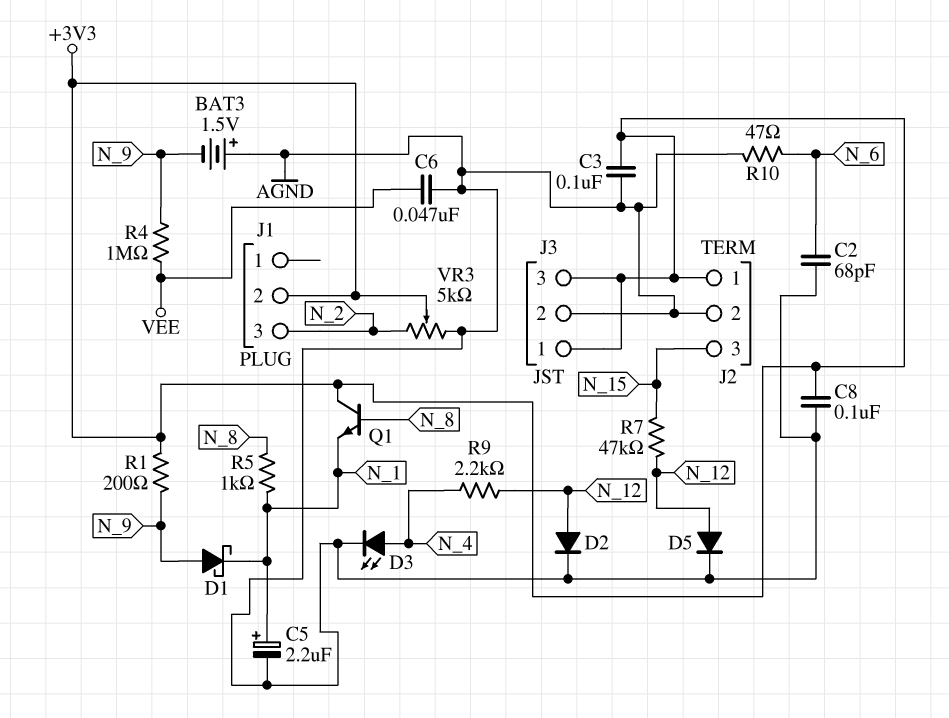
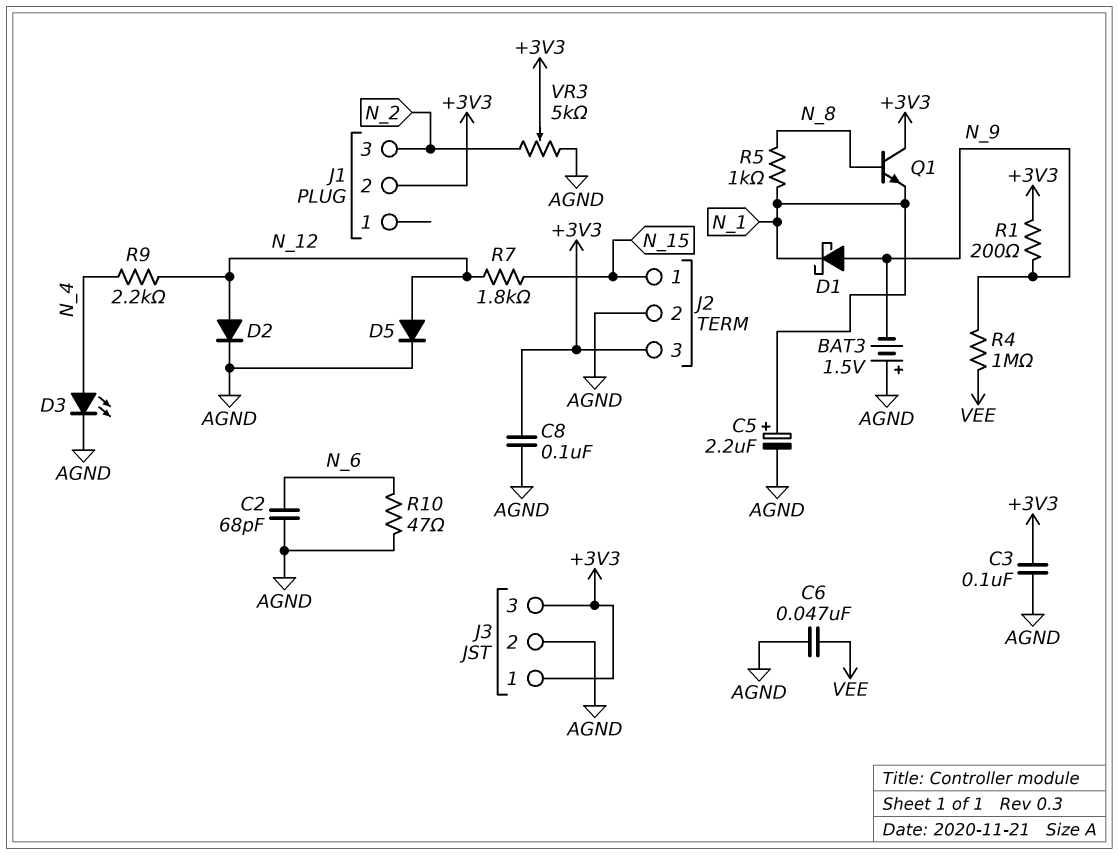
J2 pin 1: +3V3 -> N_15
J2 pin 3: N_15 -> +3V3
R7: 47k (N_12, N_15) -> 1.8k (N_12, N_15)

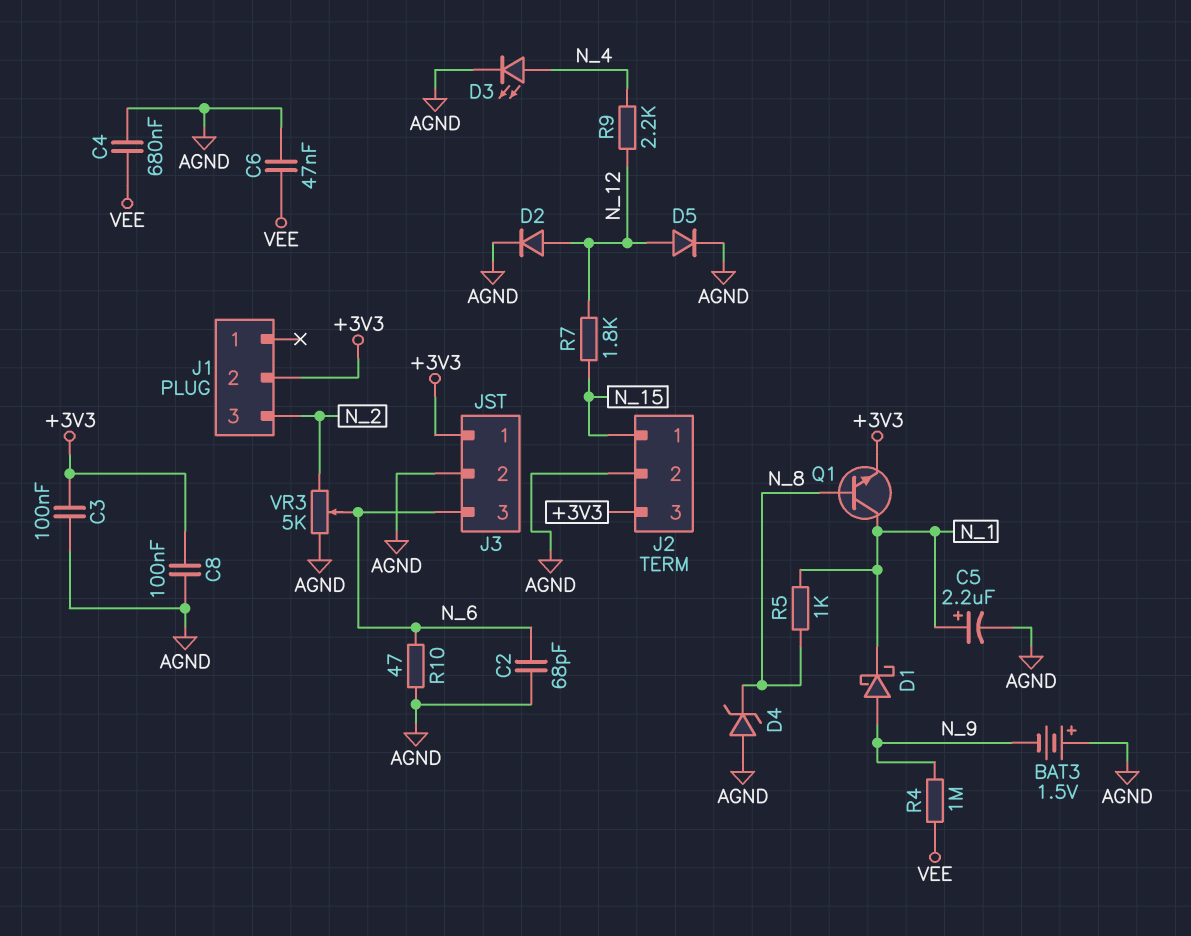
C4: none -> 680nF (AGND, VEE)
D4: none -> zener (A AGND, K N_8)
J3 pin 3: +3V3 -> N_6
Q1: NPN (B N_8, C +3V3, E N_1) -> NPN (B N_8, C N_1, E +3V3)
R1: 200 (+3V3, N_9) -> none
VR3: 5k (AGND, N_2, wiper +3V3) -> 5k (AGND, N_2, wiper N_6)

